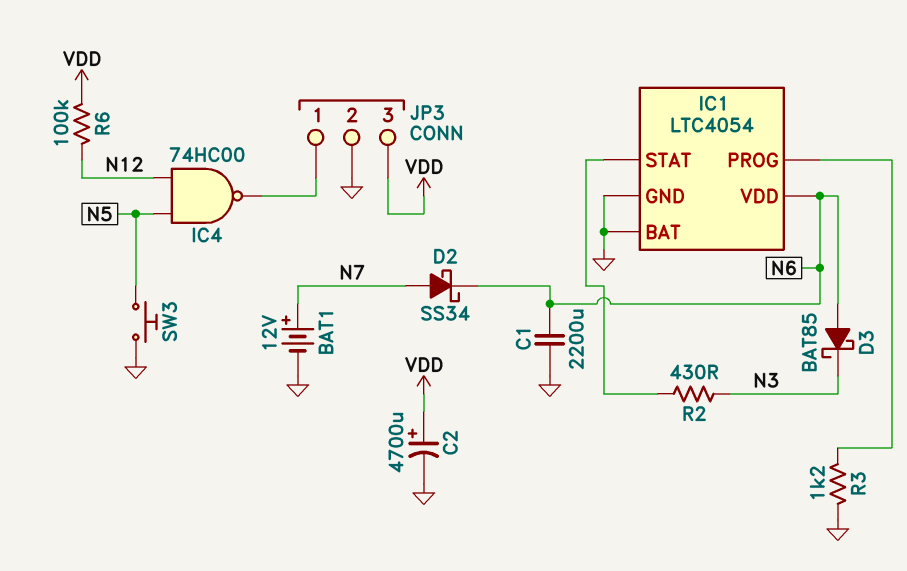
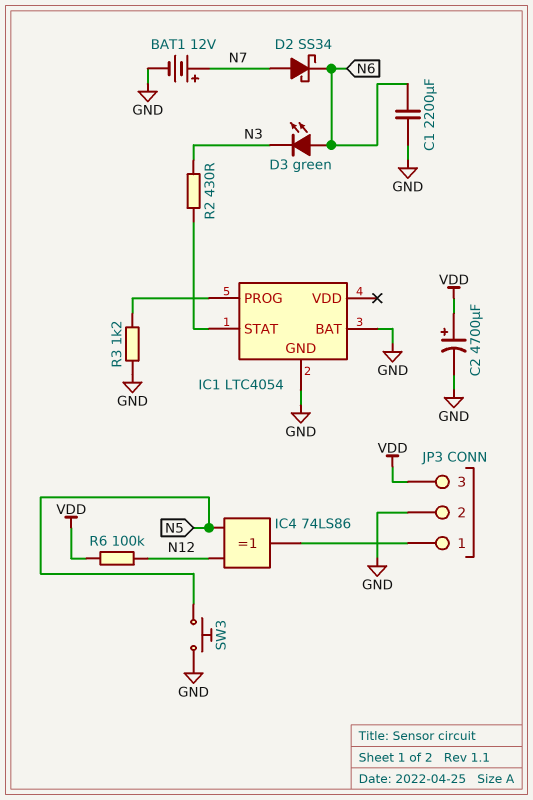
D3: schottky BAT85 (A N6, K N3) -> LED green (A N6, K N3)
IC1 pin VDD: N6 -> none
IC4: NAND 74HC00 (in N5, in N12, out JP3/1) -> XOR 74LS86 (in N5, in N12, out JP3/1)

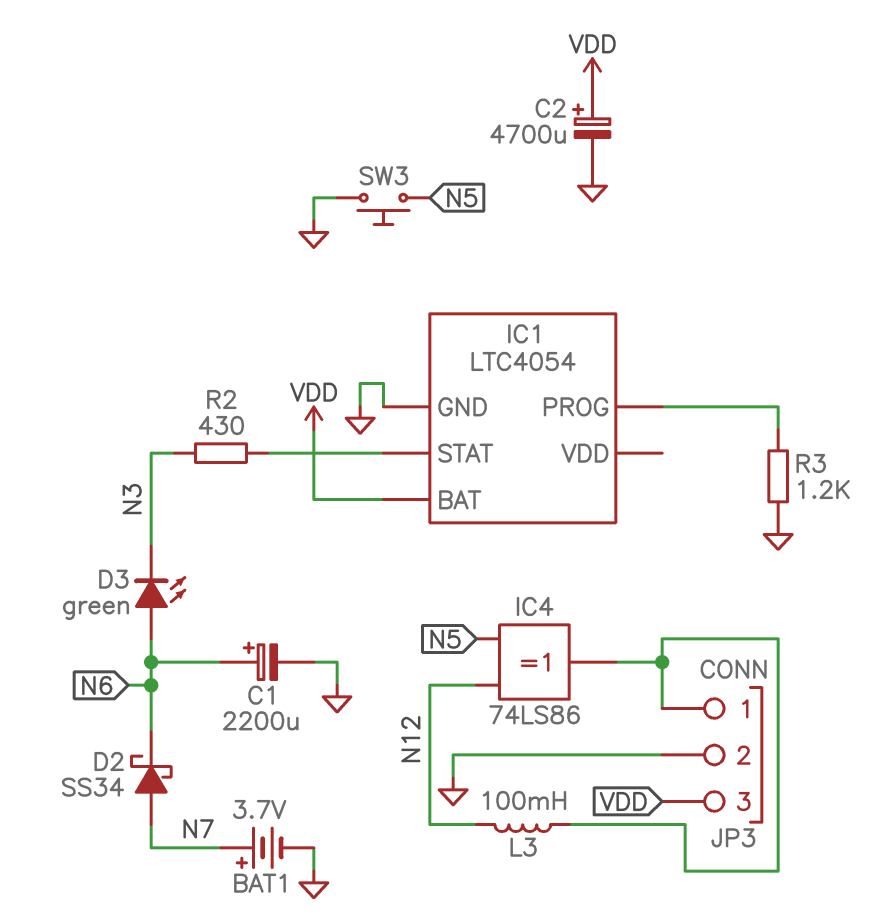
BAT1: 12V (plus N7, minus GND) -> 3.7V (plus N7, minus GND)
C1: 2200uF (GND, N6) -> 2200uF (plus N6, minus GND)
IC1 pin BAT: GND -> VDD
L3: none -> 100mH (JP3/1, N12)
R6: 100k (N12, VDD) -> none

